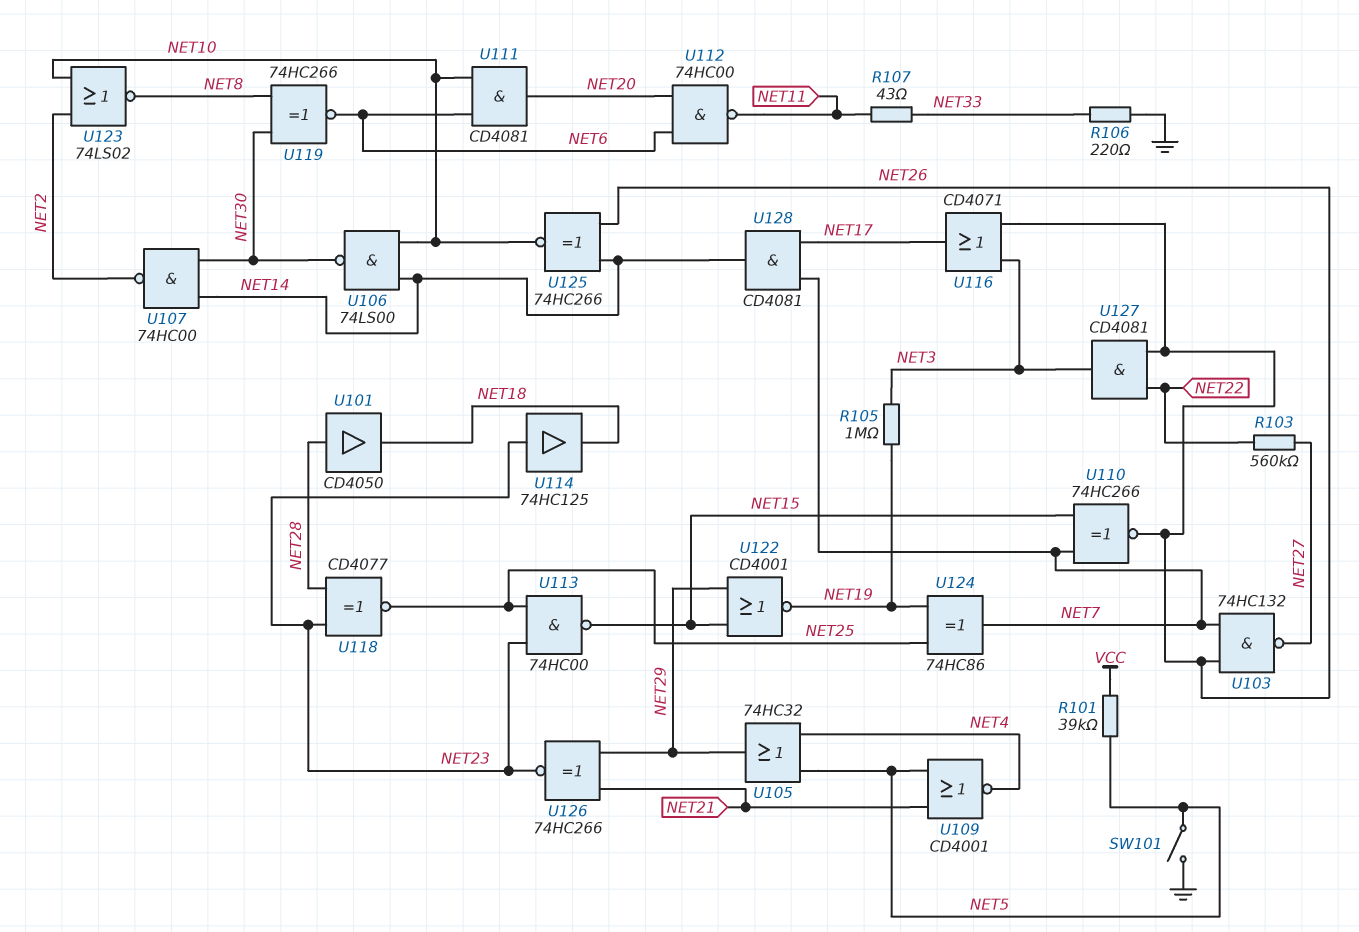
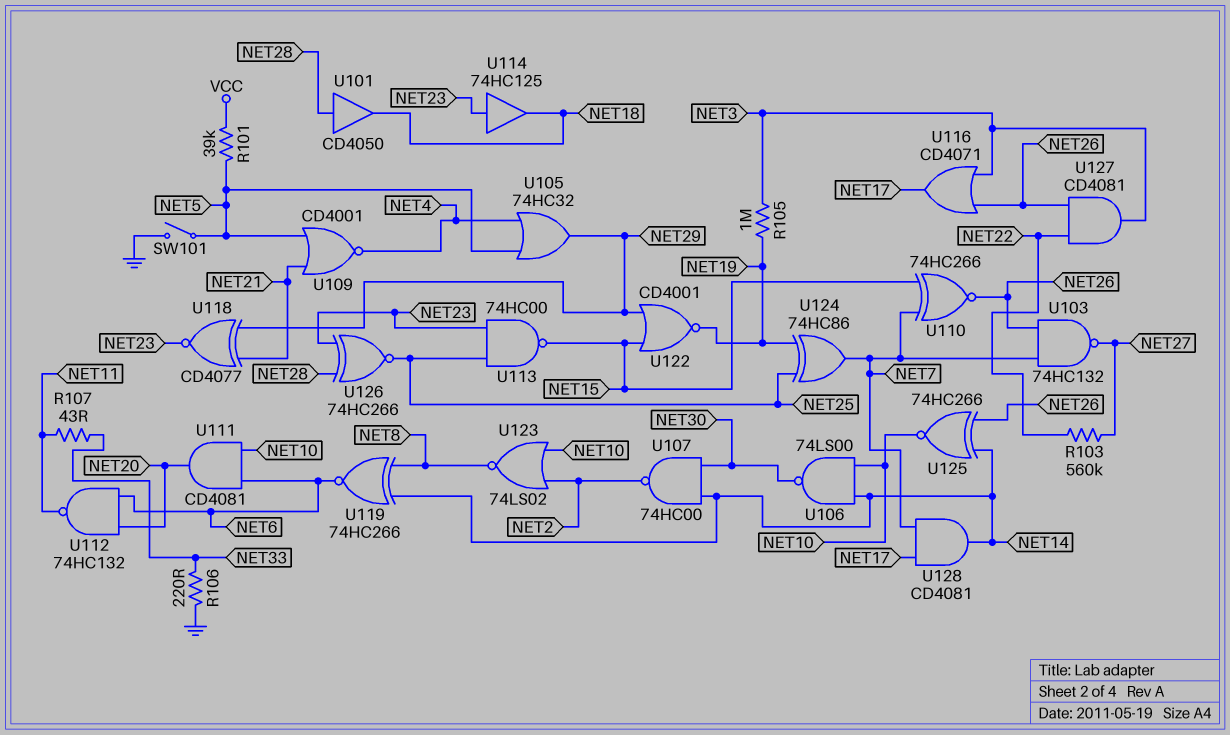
U112: NAND 74HC00 (in NET6, in NET20, out NET11) -> NAND 74HC132 (in NET6, in NET20, out NET11)
U118: XNOR CD4077 (in NET23, in NET28, out NET25) -> XNOR CD4077 (in NET21, in NET29, out NET23)
U119: XNOR 74HC266 (in NET8, in NET30, out NET6) -> XNOR 74HC266 (in NET8, in NET14, out NET6)
U126: XNOR 74HC266 (in NET21, in NET29, out NET23) -> XNOR 74HC266 (in NET23, in NET28, out NET25)

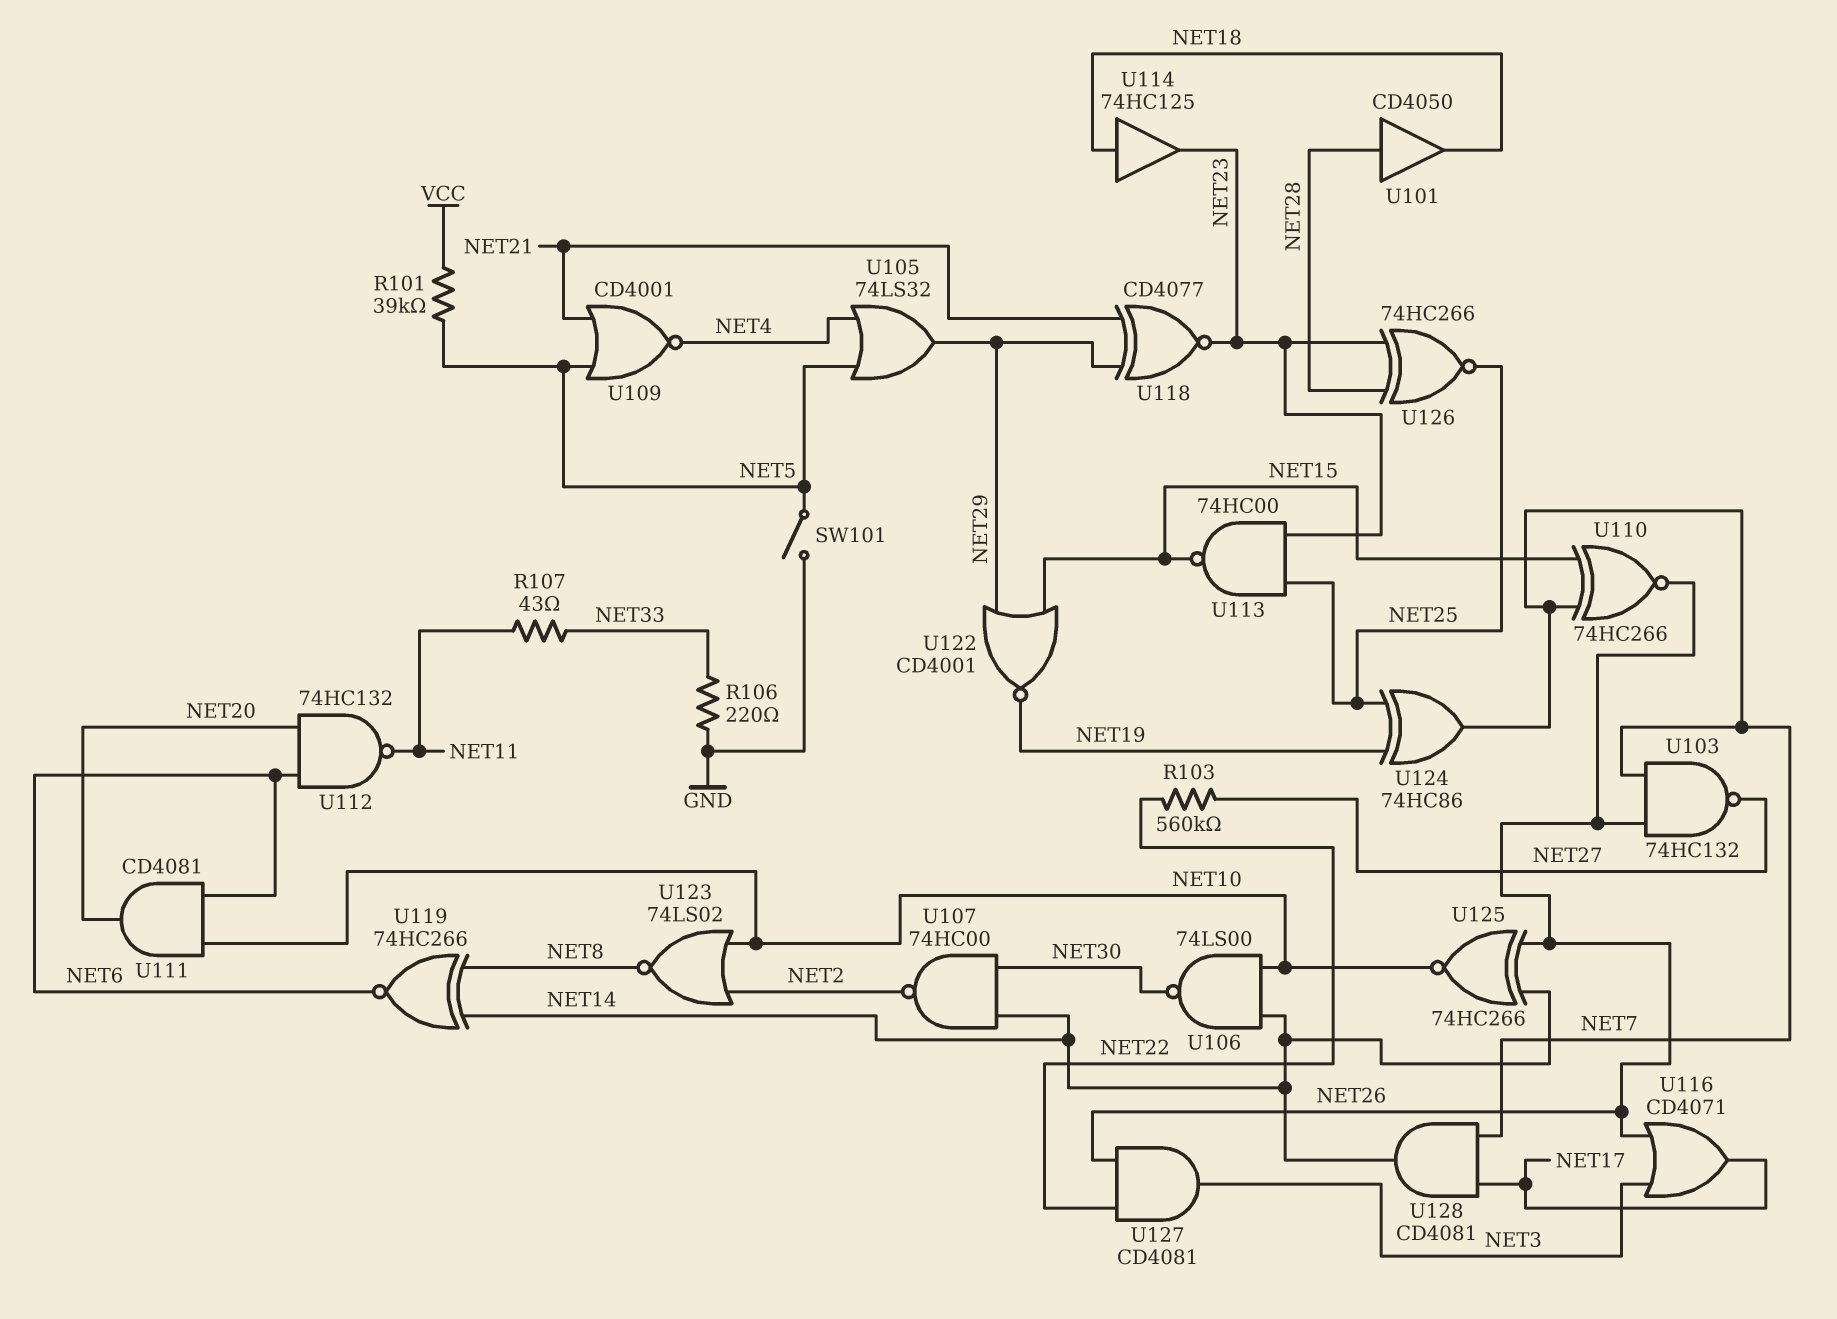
R105: 1M (NET3, NET19) -> none
U105: OR 74HC32 (in NET4, in NET5, out NET29) -> OR 74LS32 (in NET4, in NET5, out NET29)
U114: buffer 74HC125 (in NET23, out NET18) -> buffer 74HC125 (in NET18, out NET23)

